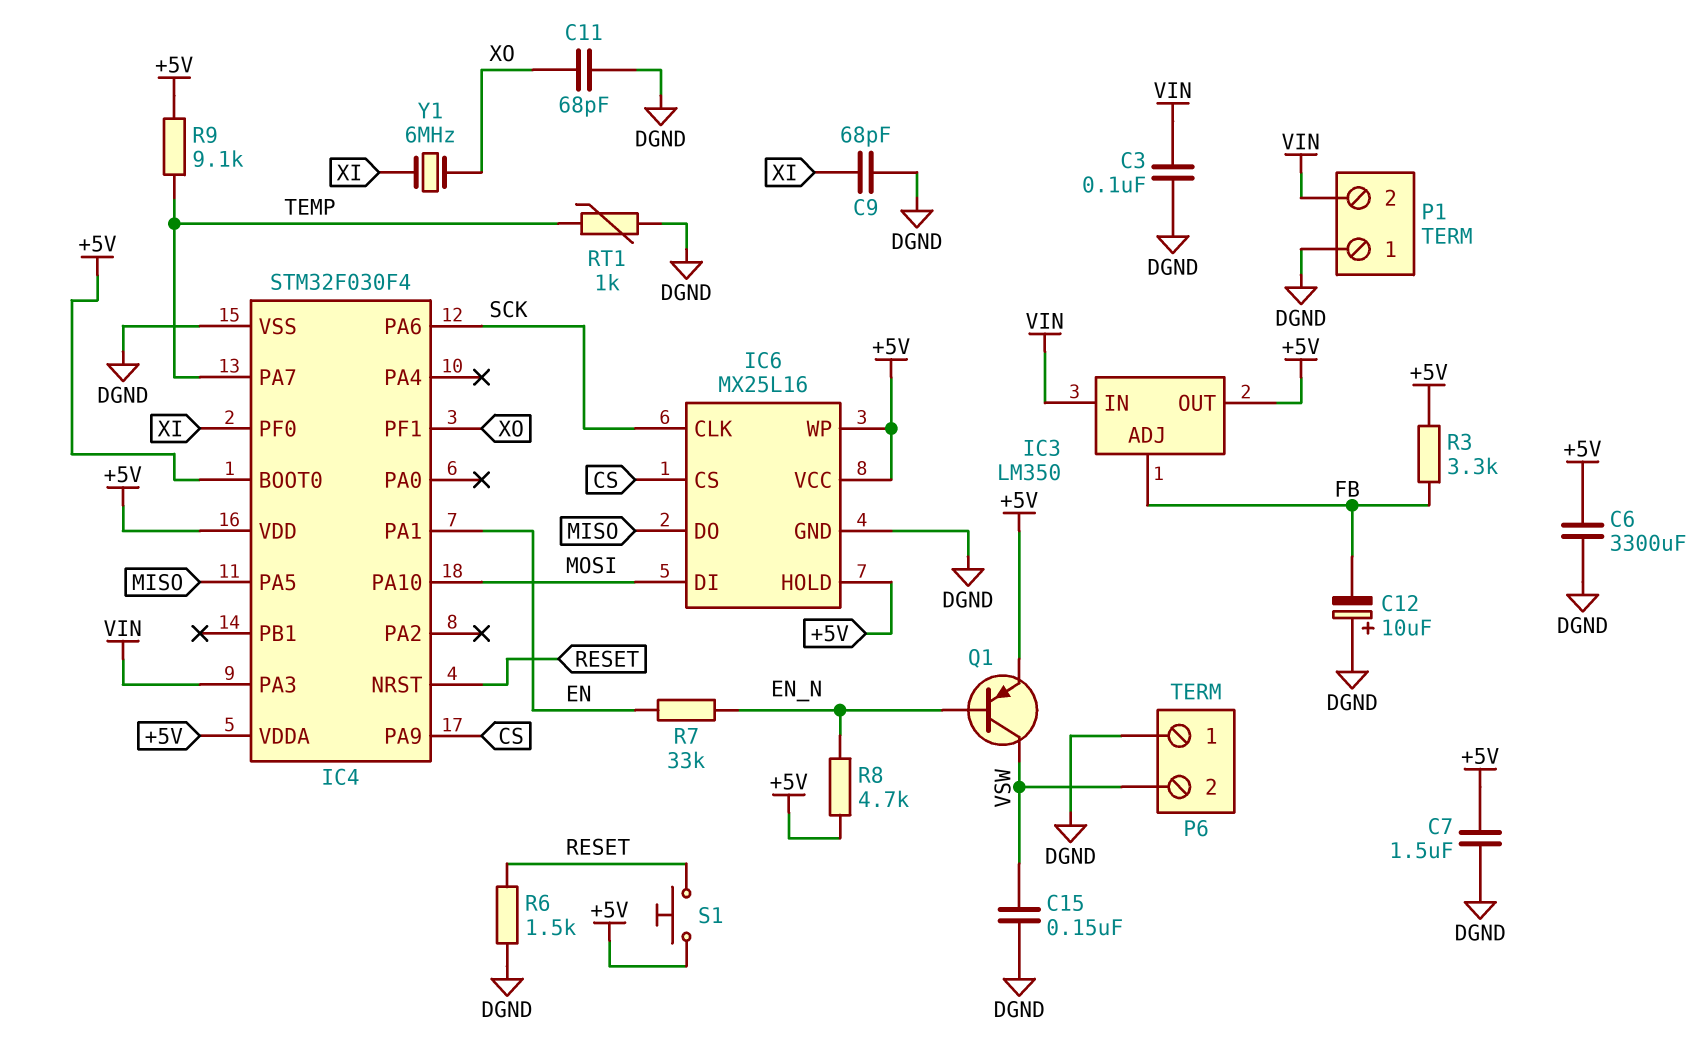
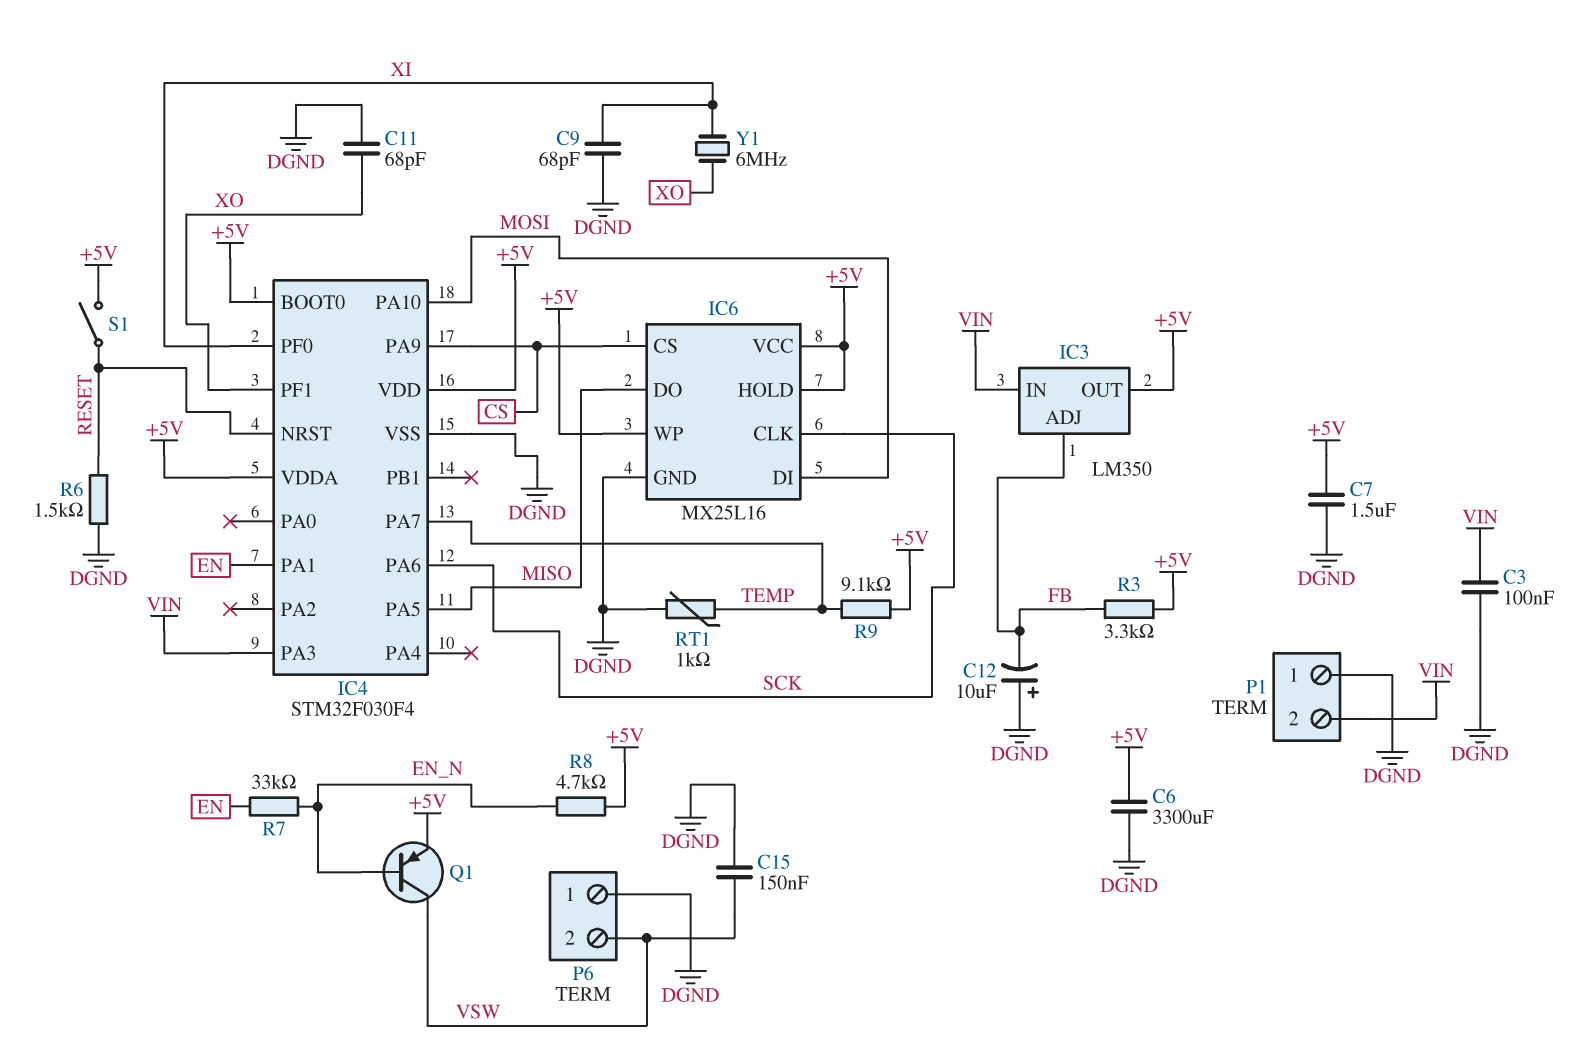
S1: button (+5V, RESET) -> switch (+5V, RESET)

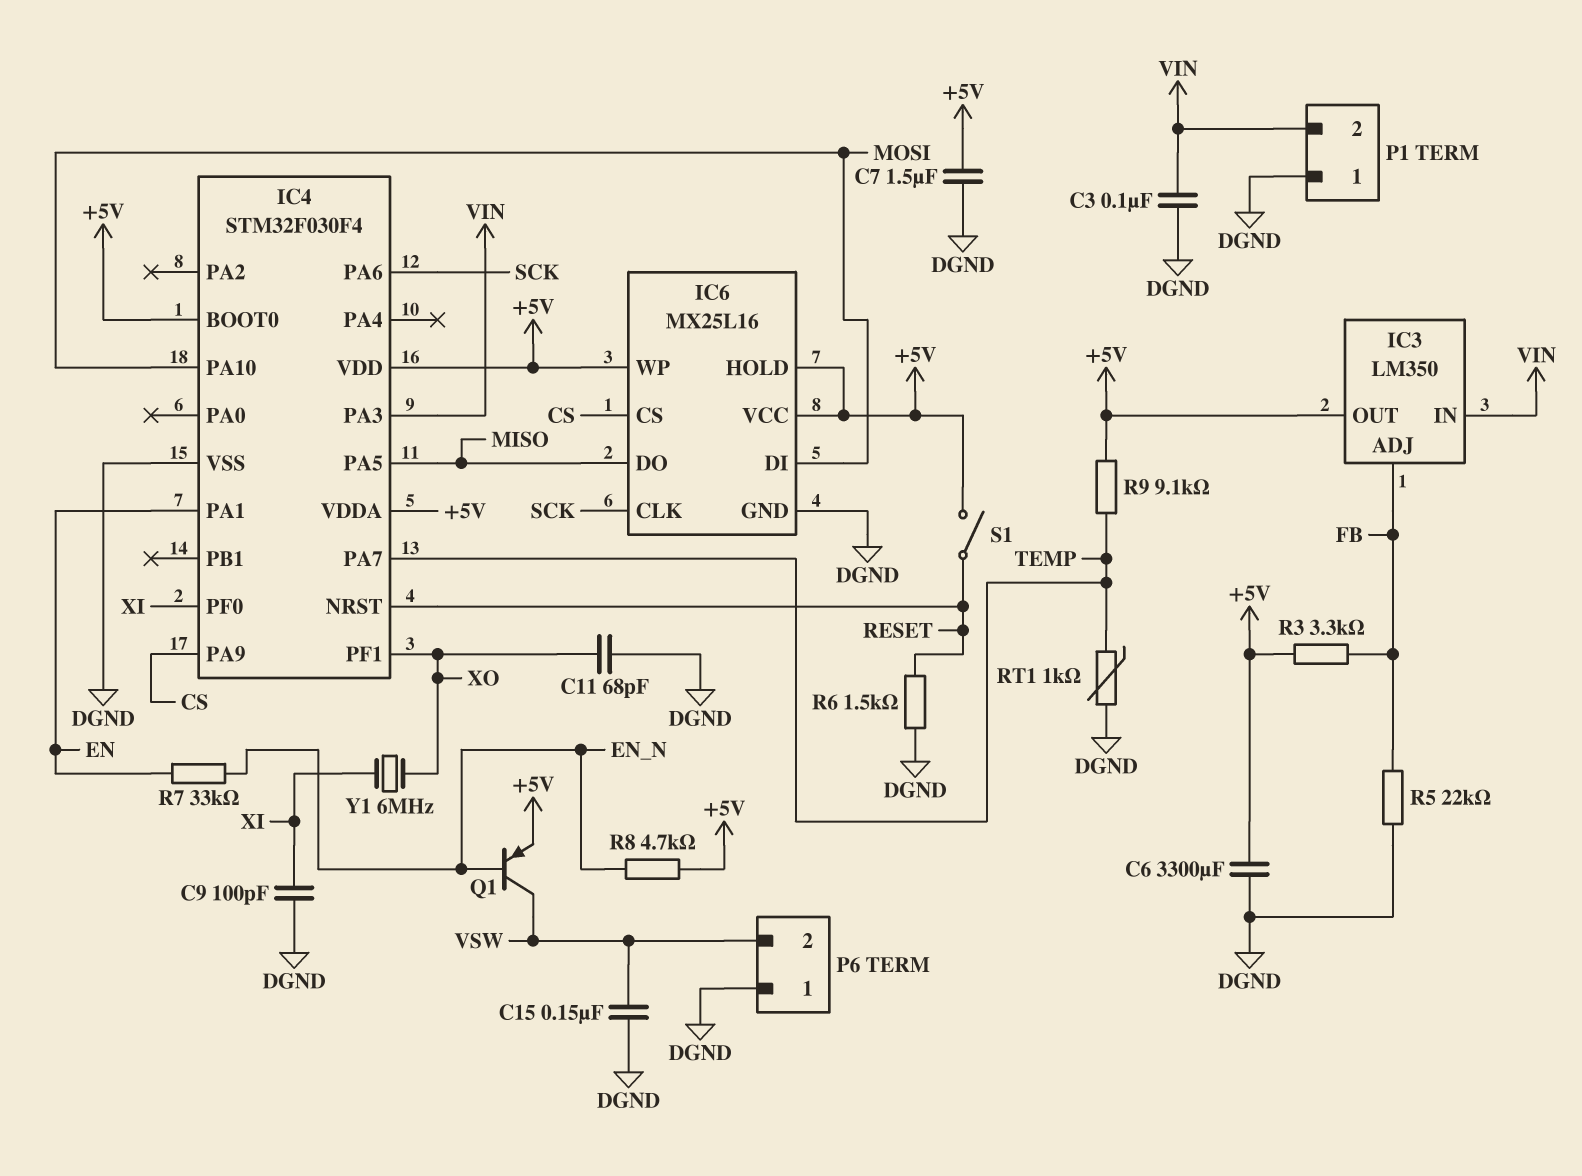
C9: 68pF (DGND, XI) -> 100pF (DGND, XI)
C12: 10uF (plus DGND, minus FB) -> none
R5: none -> 22k (DGND, FB)

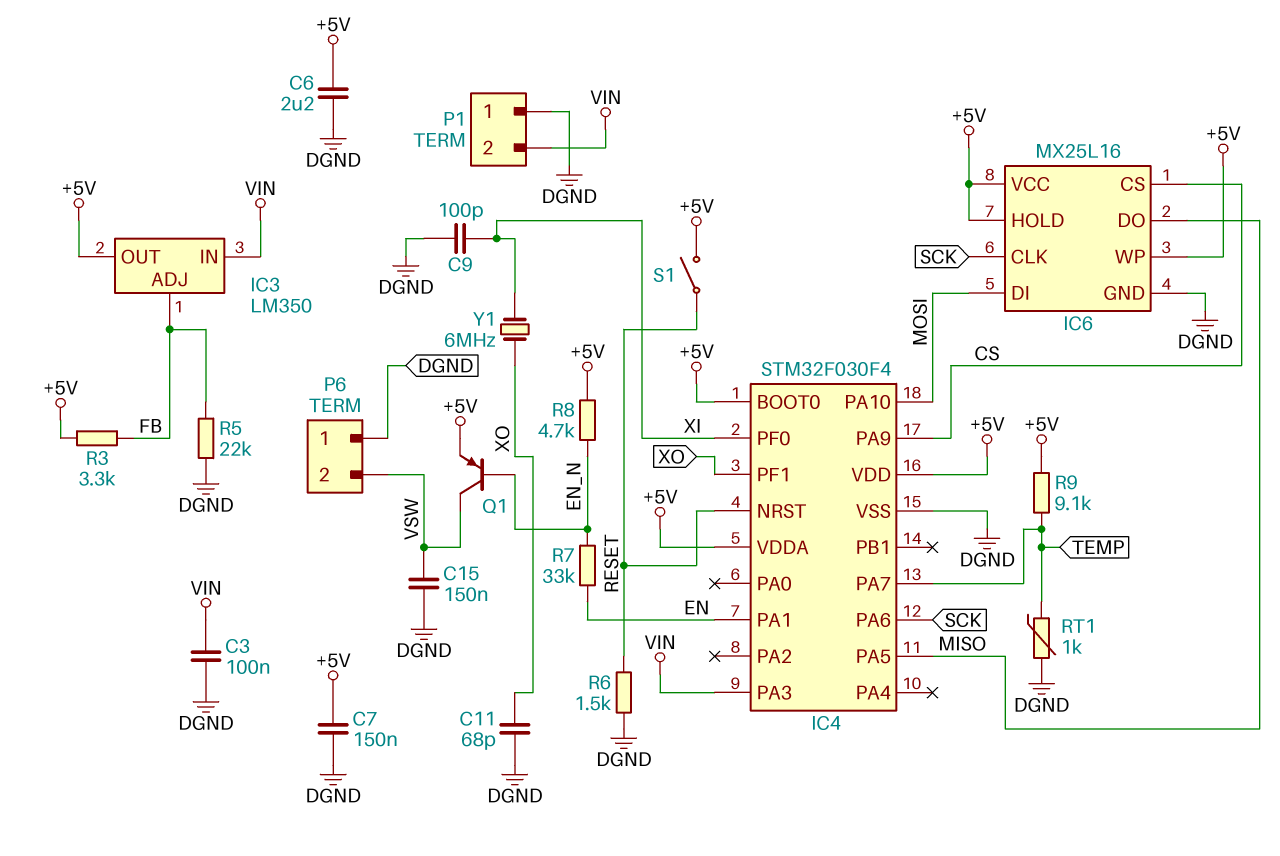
C6: 3300uF (+5V, DGND) -> 2.2uF (+5V, DGND)
C7: 1.5uF (+5V, DGND) -> 150nF (+5V, DGND)

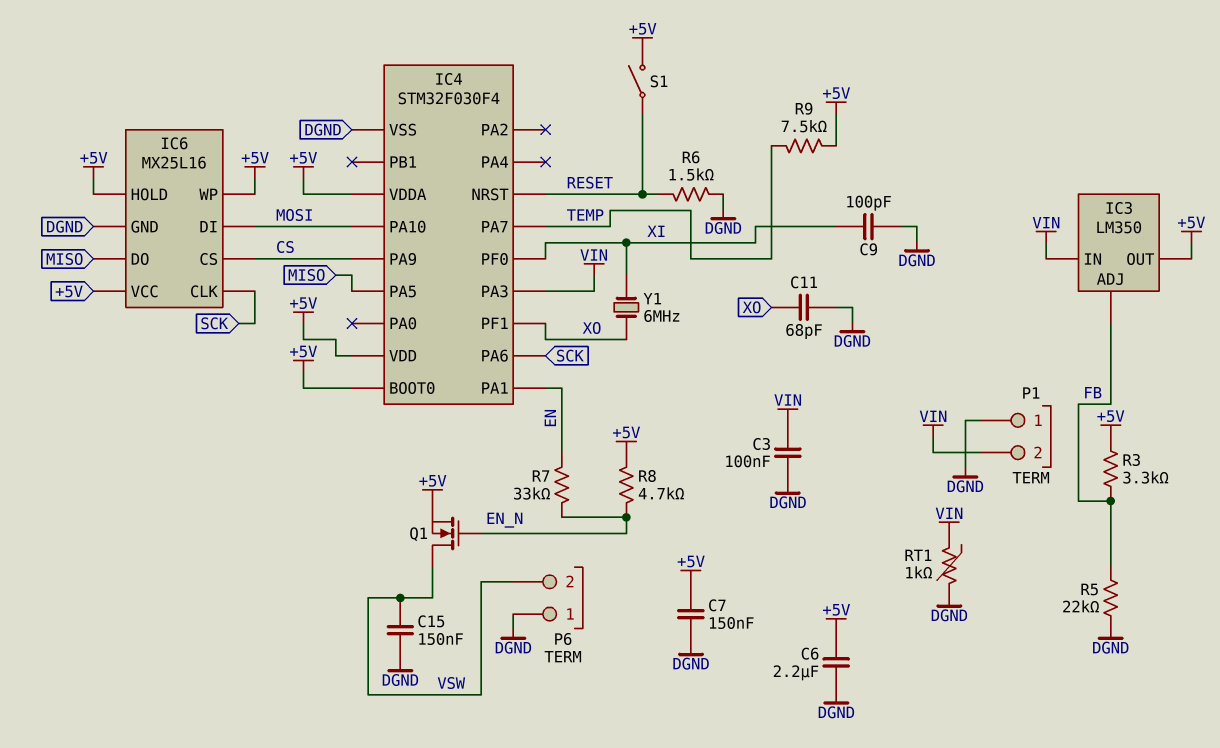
Q1: PNP (B EN_N, C VSW, E +5V) -> NMOS (G EN_N, D VSW, S +5V)
R9: 9.1k (+5V, TEMP) -> 7.5k (+5V, TEMP)
RT1: 1k (DGND, TEMP) -> 1k (DGND, VIN)

